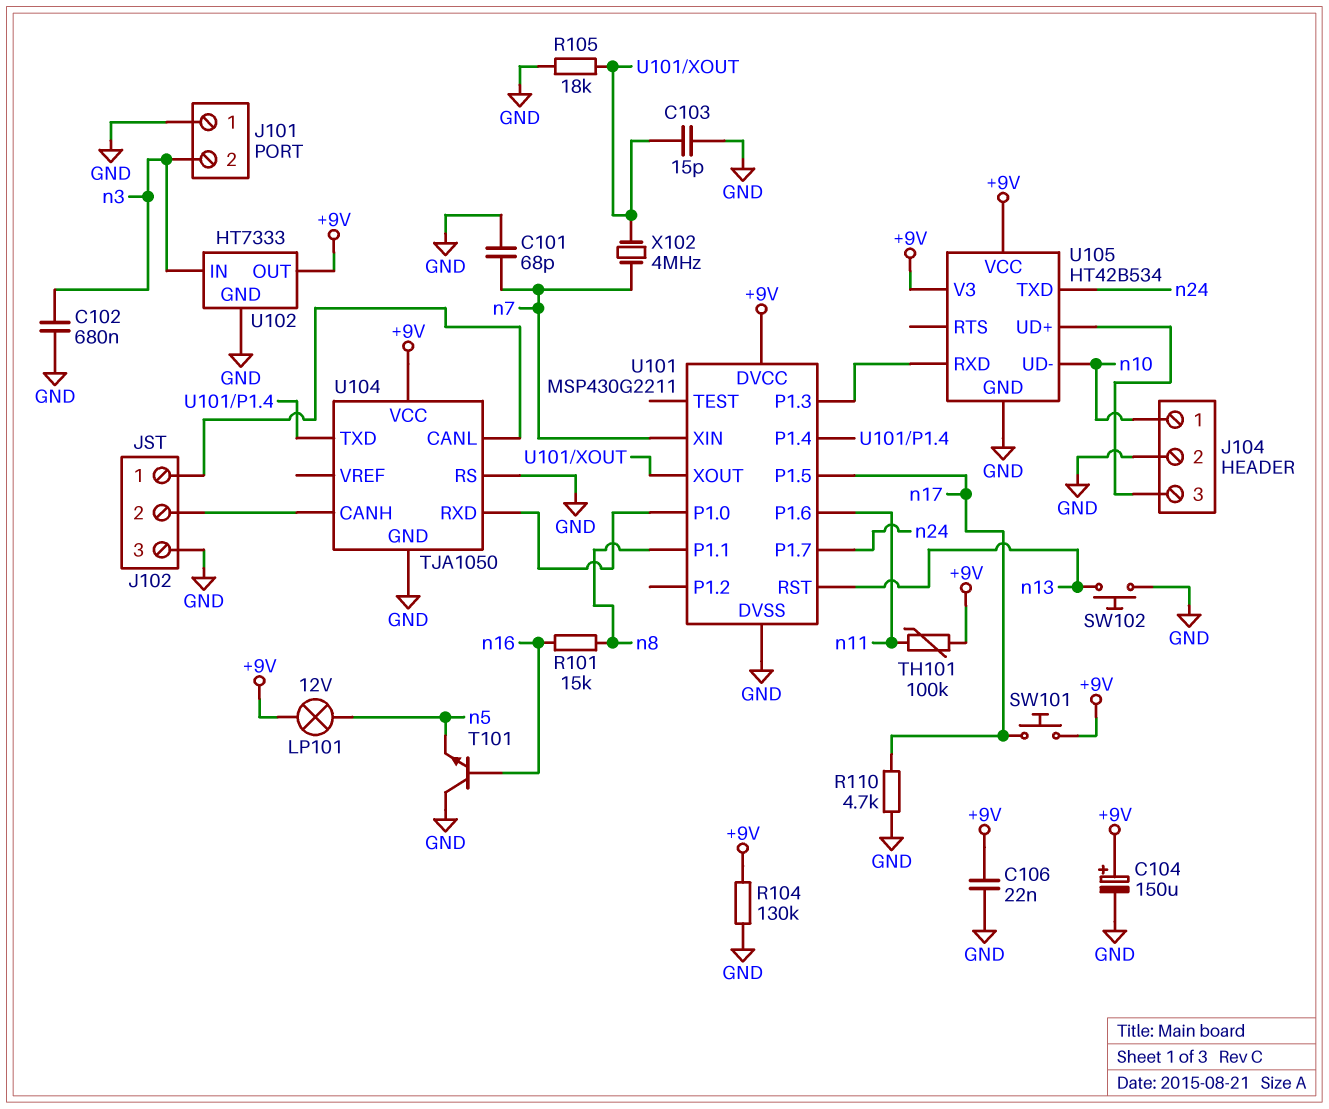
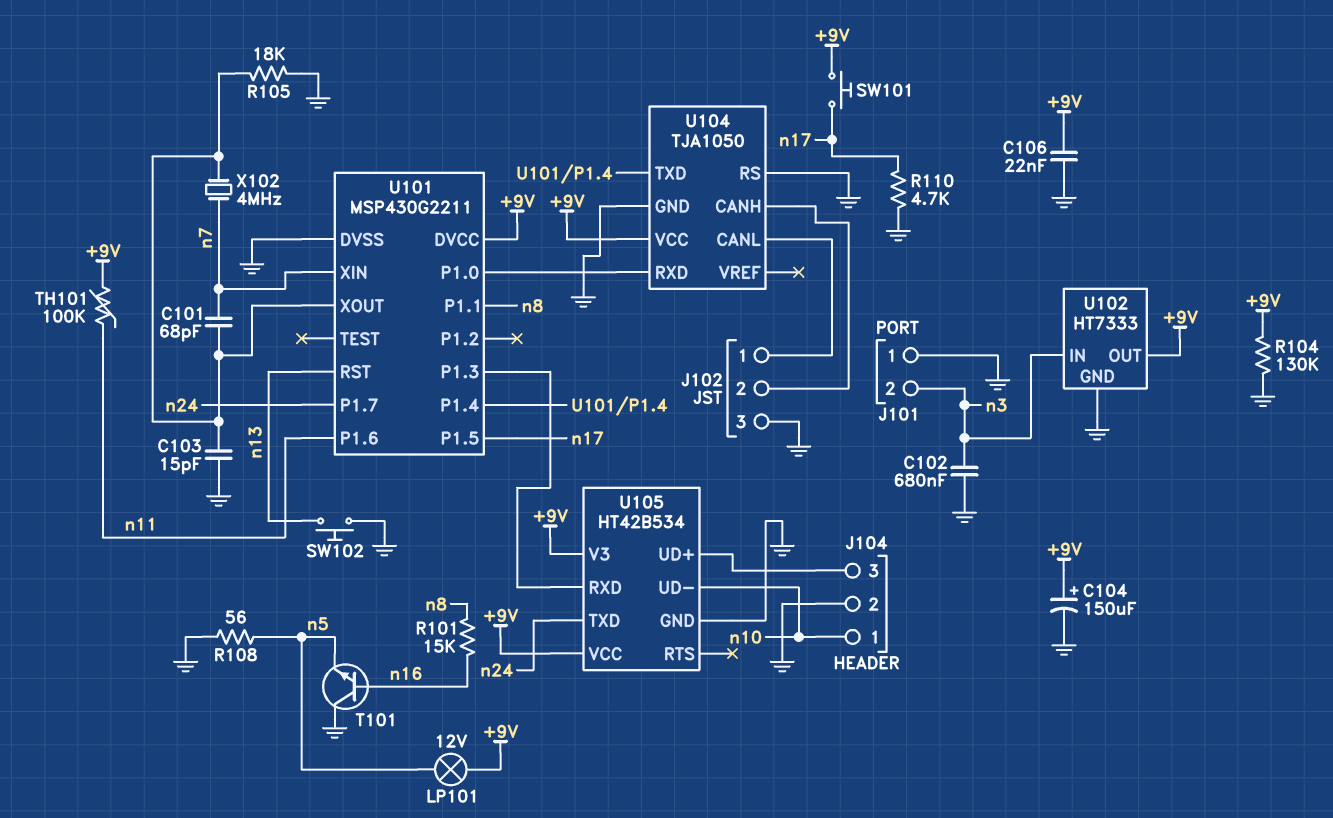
C101: 68pF (GND, n7) -> 68pF (U101/XOUT, n7)
R108: none -> 56 (GND, n5)

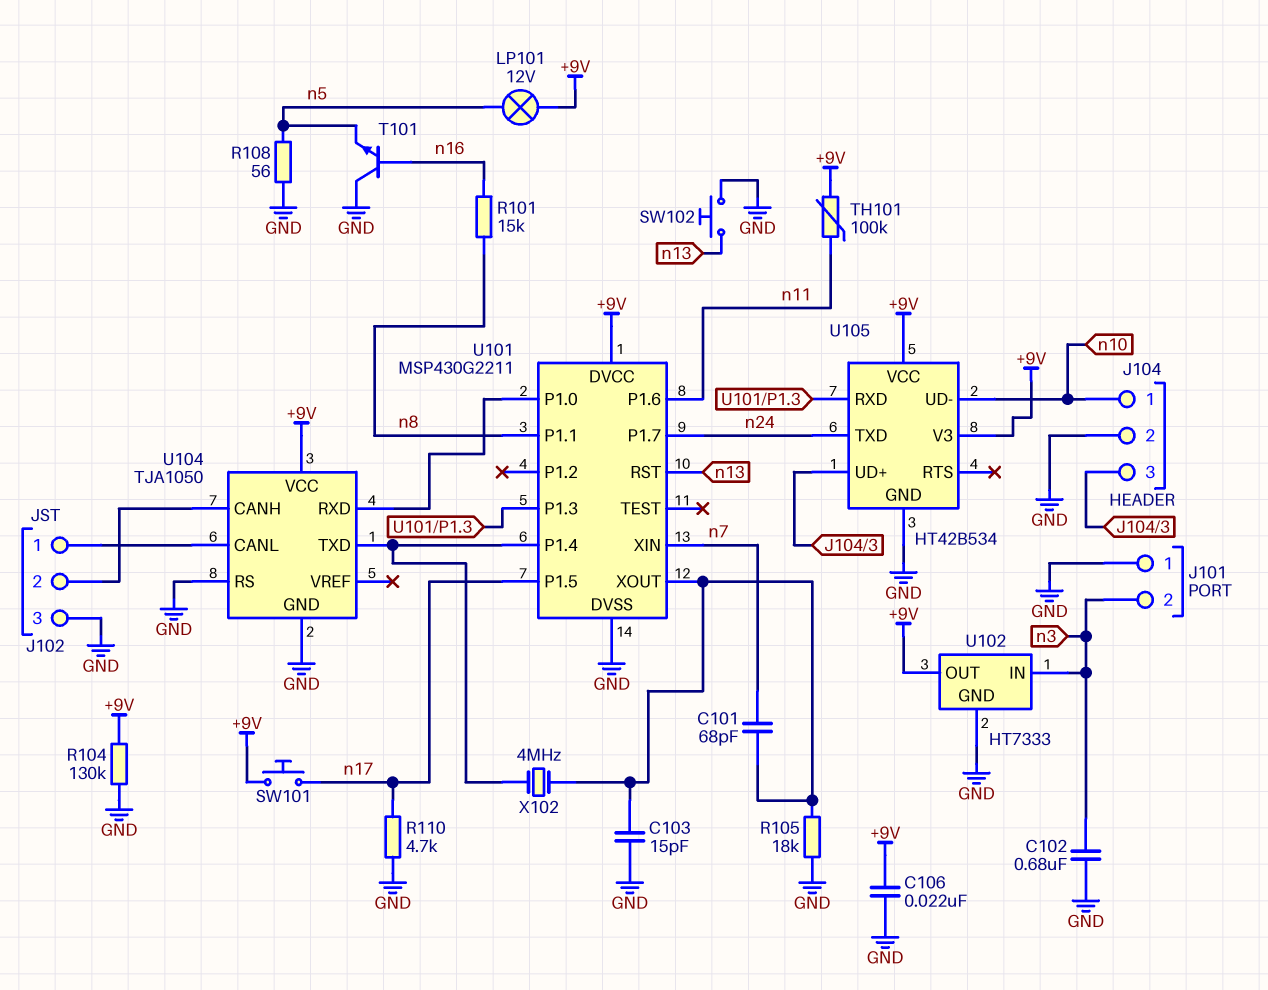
C104: 150uF (plus +9V, minus GND) -> none
X102: 4MHz (U101/XOUT, n7) -> 4MHz (U101/P1.4, U101/XOUT)

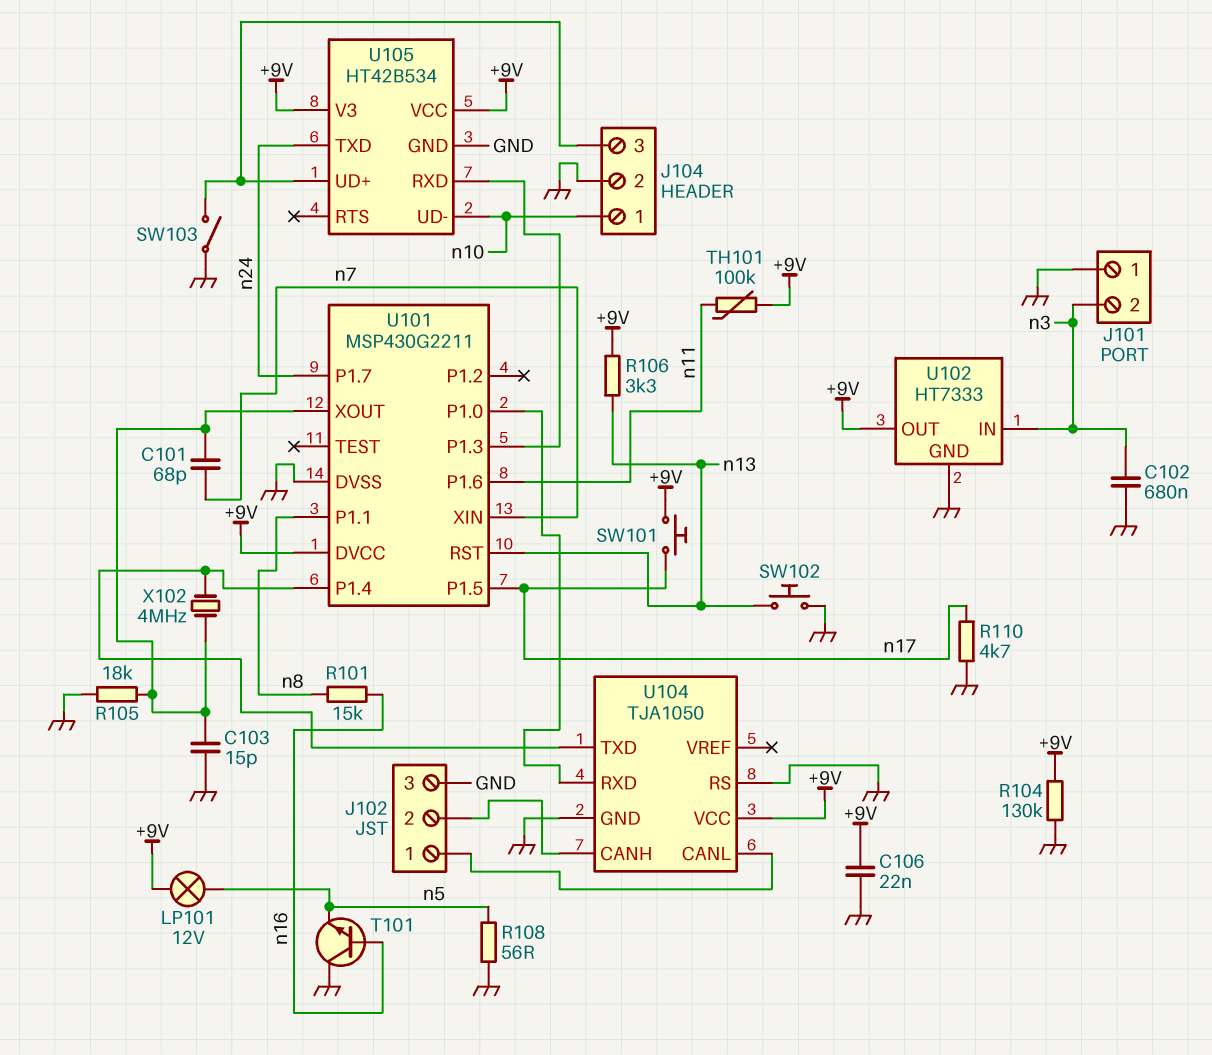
R106: none -> 3.3k (+9V, n13)
SW103: none -> switch (GND, J104/3)

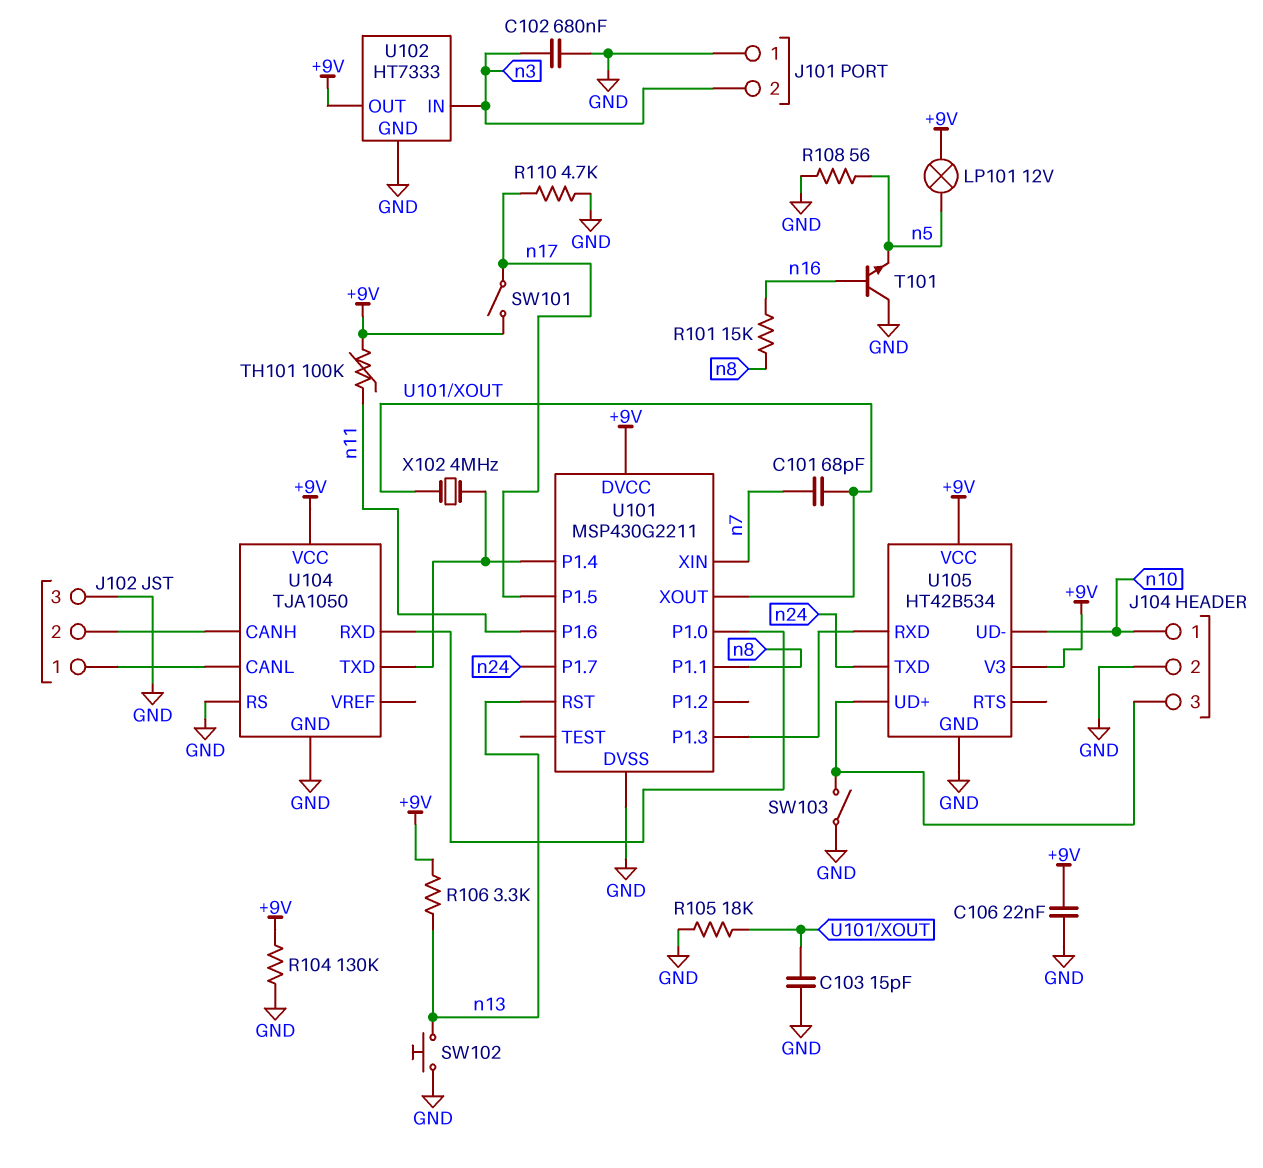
SW101: button (+9V, n17) -> switch (+9V, n17)

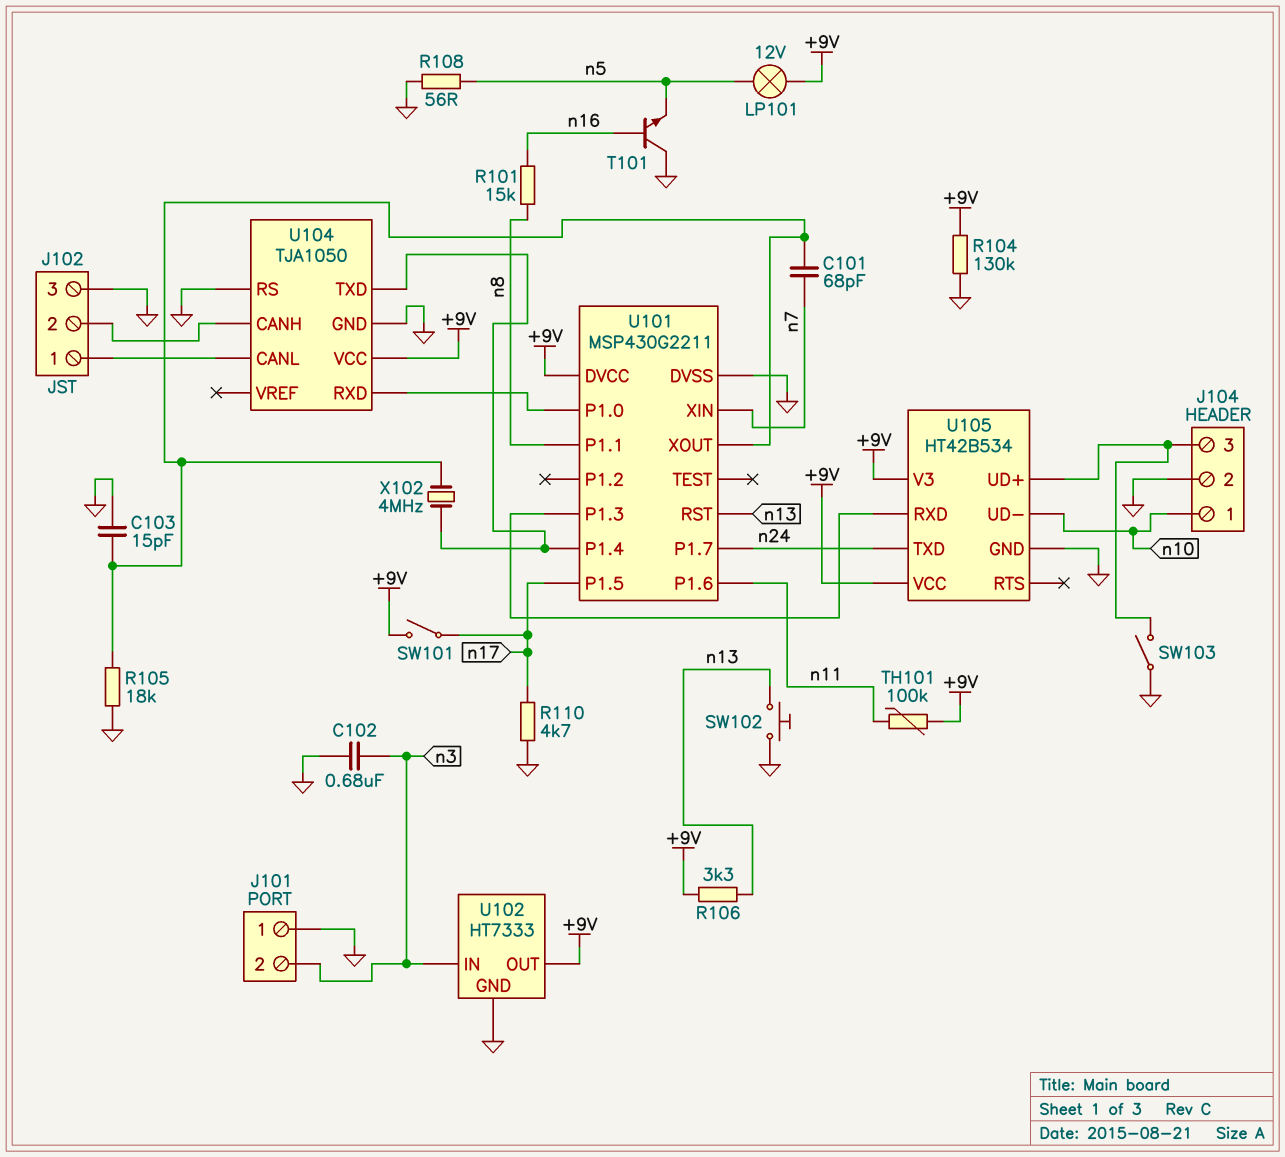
C106: 22nF (+9V, GND) -> none

